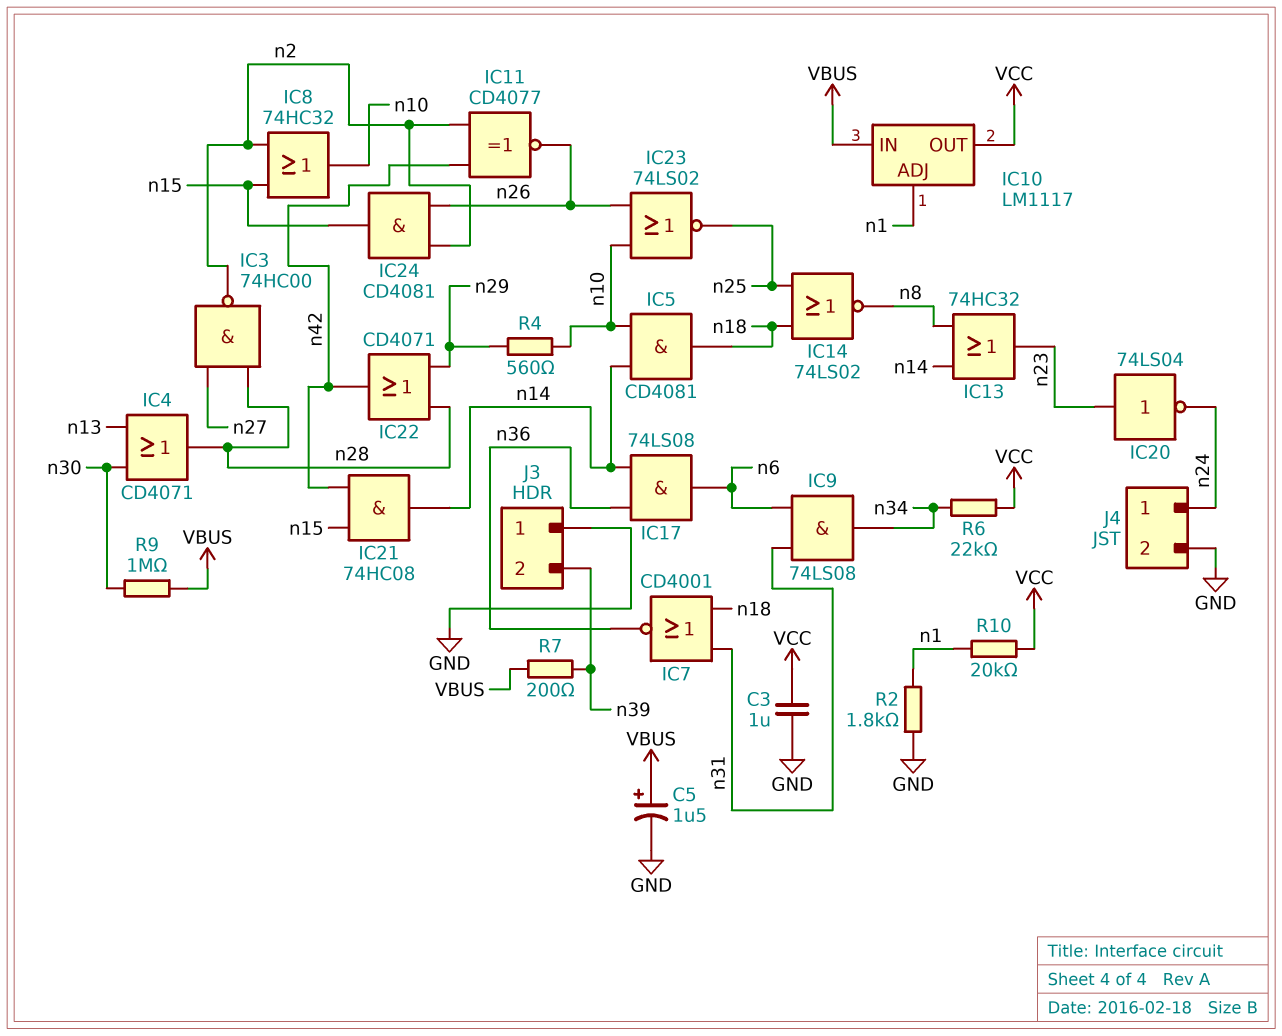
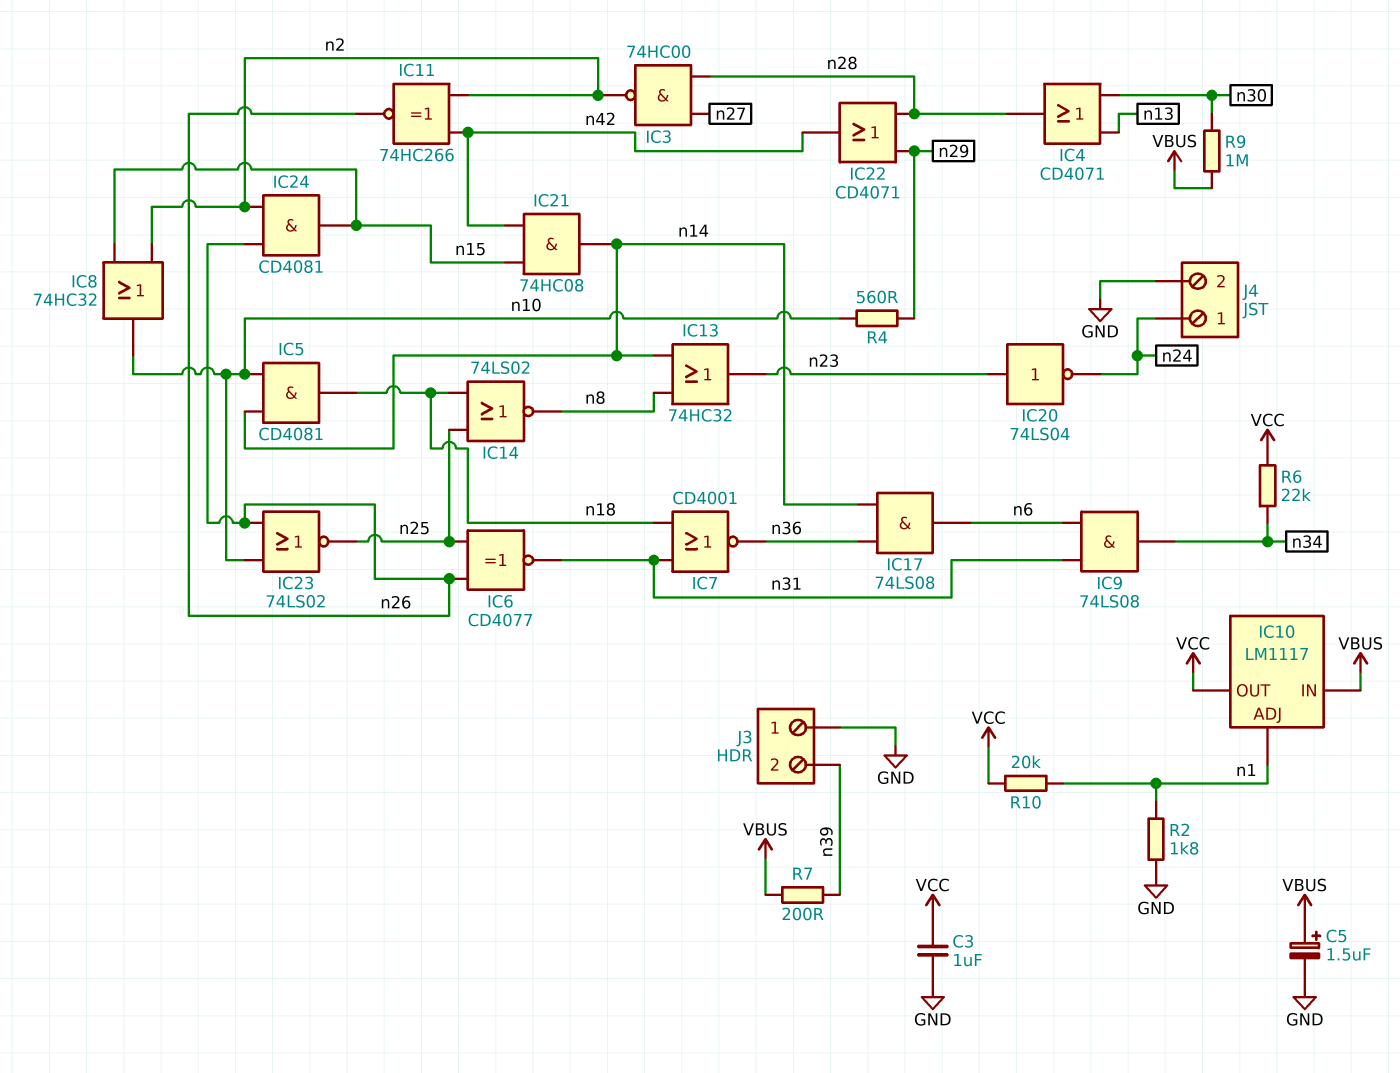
IC6: none -> XNOR CD4077 (in n25, in n26, out n31)
IC11: XNOR CD4077 (in n2, in n42, out n26) -> XNOR 74HC266 (in n2, in n42, out n26)

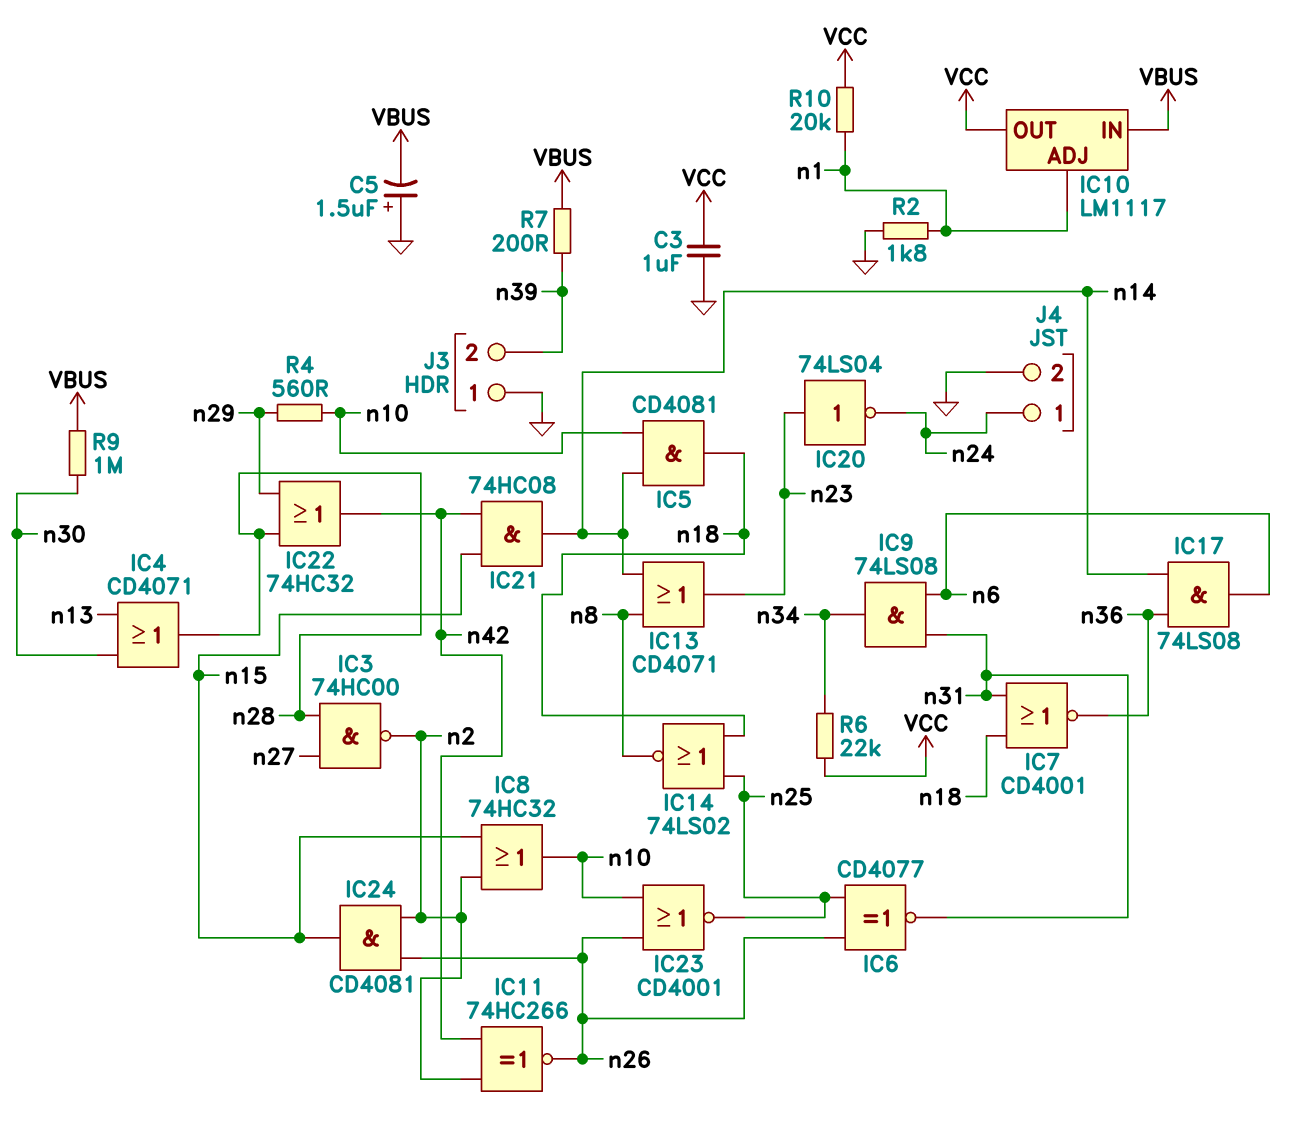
C5: 1.5uF (plus VBUS, minus GND) -> 1.5uF (plus GND, minus VBUS)
IC13: OR 74HC32 (in n8, in n14, out n23) -> OR CD4071 (in n8, in n14, out n23)
IC22: OR CD4071 (in n28, in n29, out n42) -> OR 74HC32 (in n28, in n29, out n42)
IC23: NOR 74LS02 (in n10, in n26, out n25) -> NOR CD4001 (in n10, in n26, out n25)

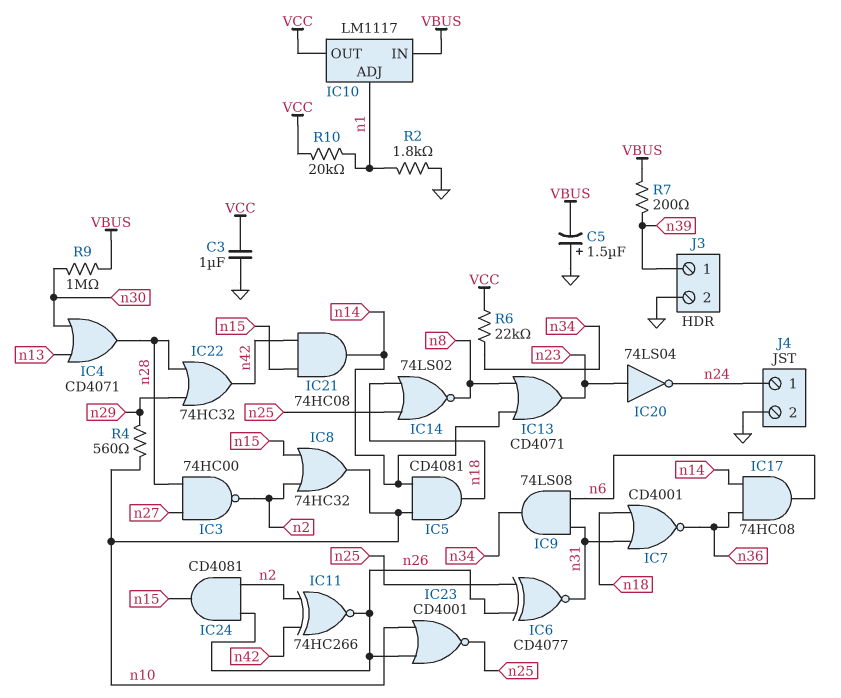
IC17: AND 74LS08 (in n14, in n36, out n6) -> AND 74HC08 (in n14, in n36, out n6)
J3 pin 1: GND -> n39
J3 pin 2: n39 -> GND

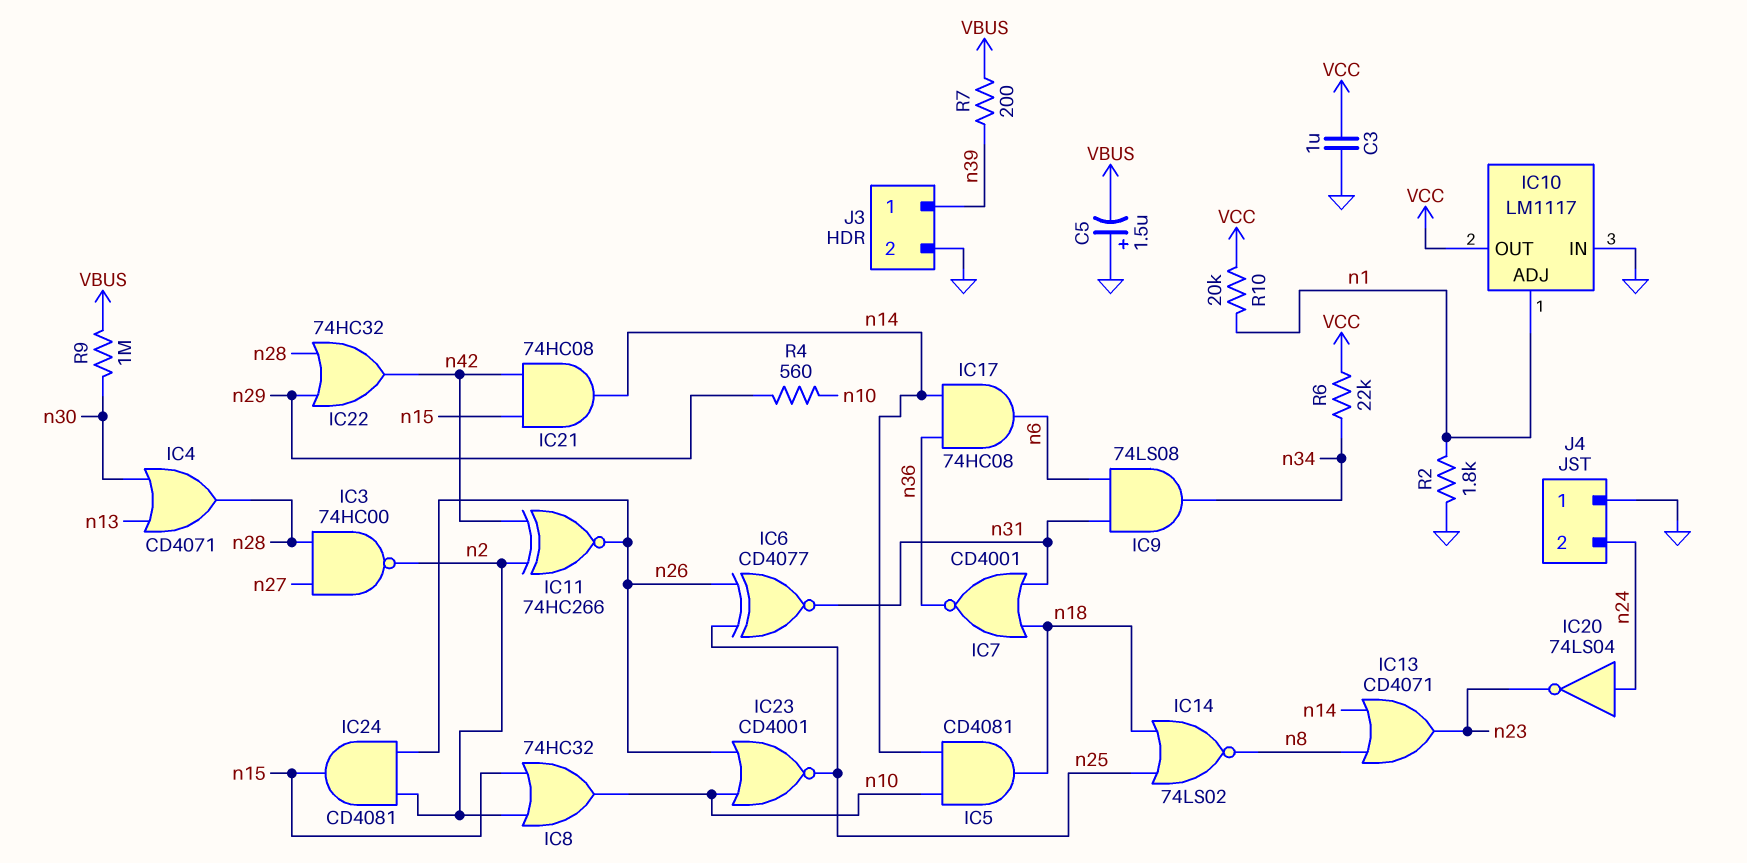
IC10 pin IN: VBUS -> GND
IC20: NOT 74LS04 (in n23, out n24) -> NOT 74LS04 (in n24, out n23)
J4 pin 1: n24 -> GND
J4 pin 2: GND -> n24

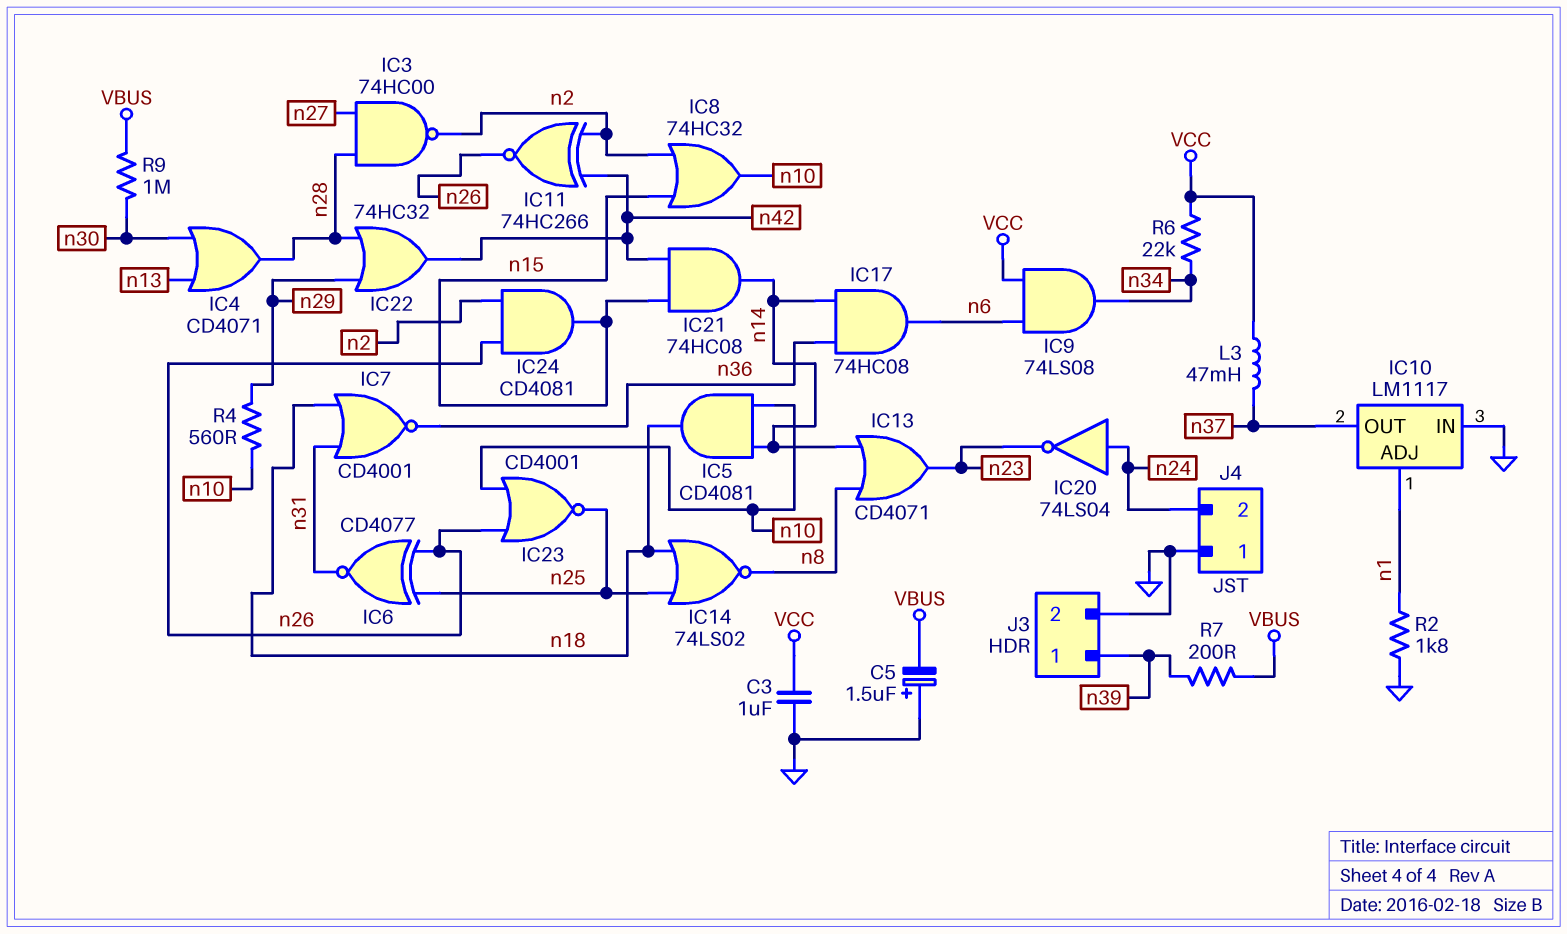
IC9: AND 74LS08 (in n6, in n31, out n34) -> AND 74LS08 (in VCC, in n6, out n34)
IC10 pin OUT: VCC -> n37
L3: none -> 47mH (VCC, n37)
R10: 20k (VCC, n1) -> none

